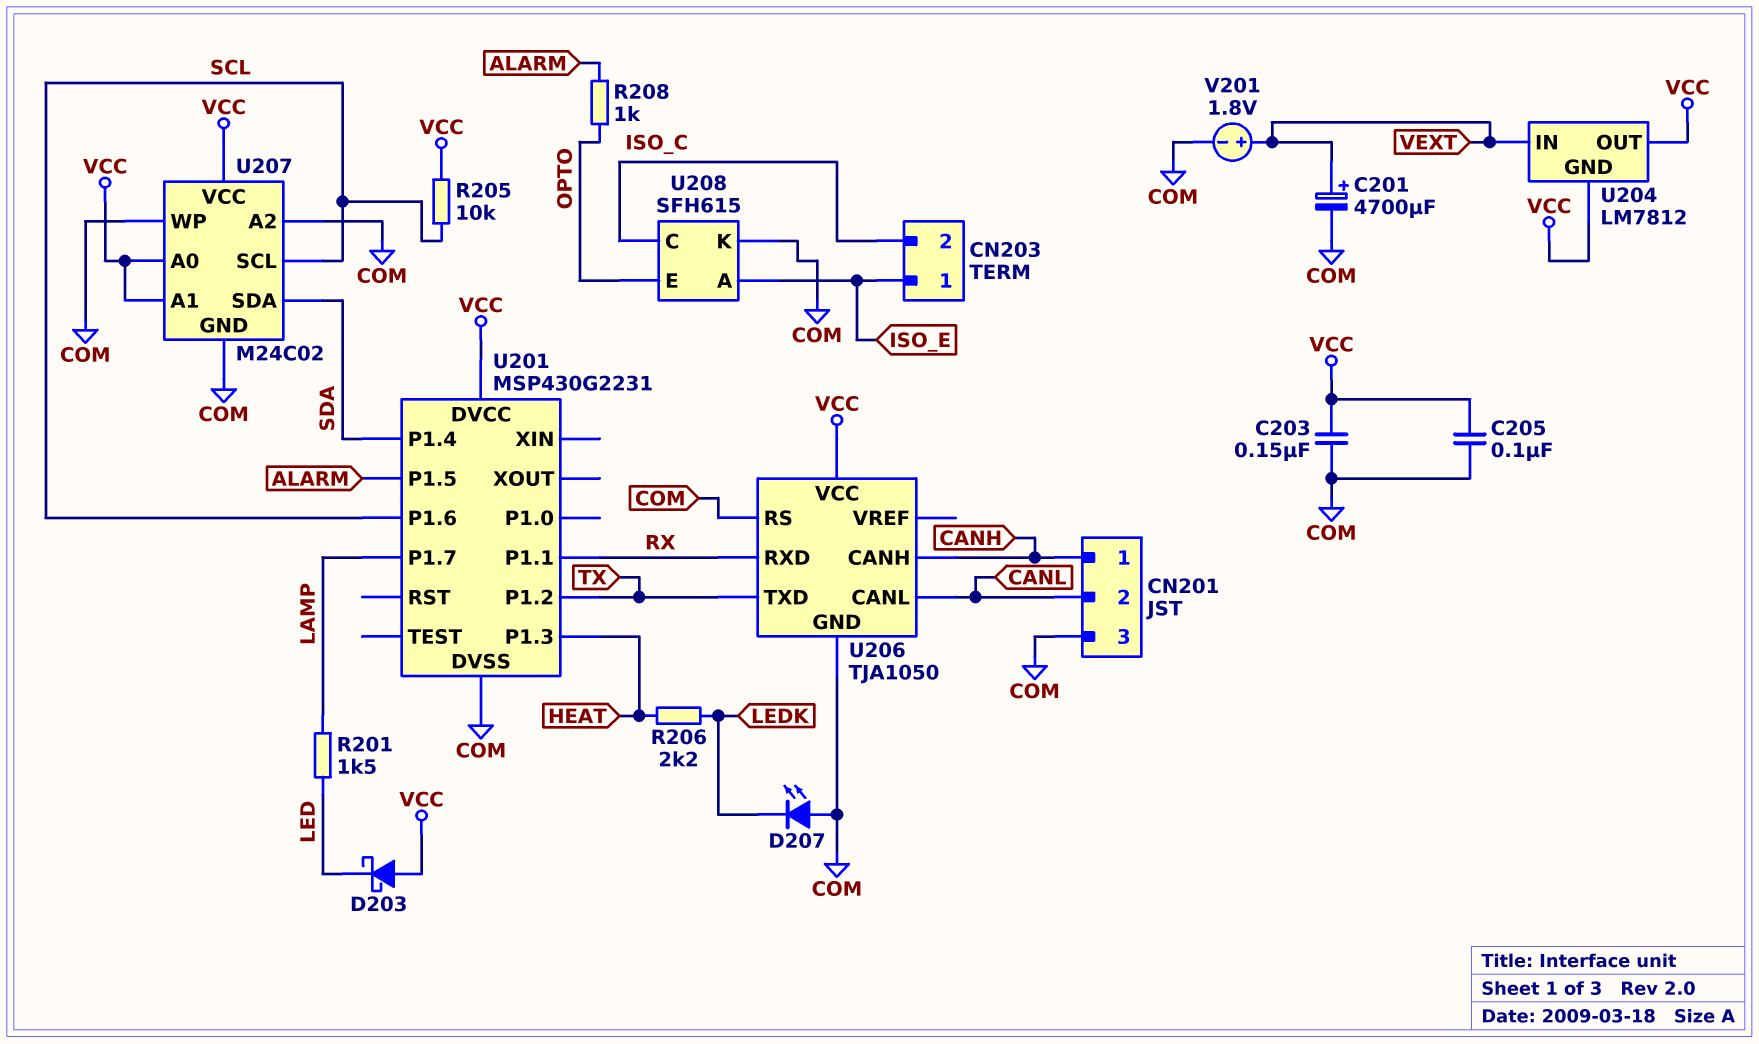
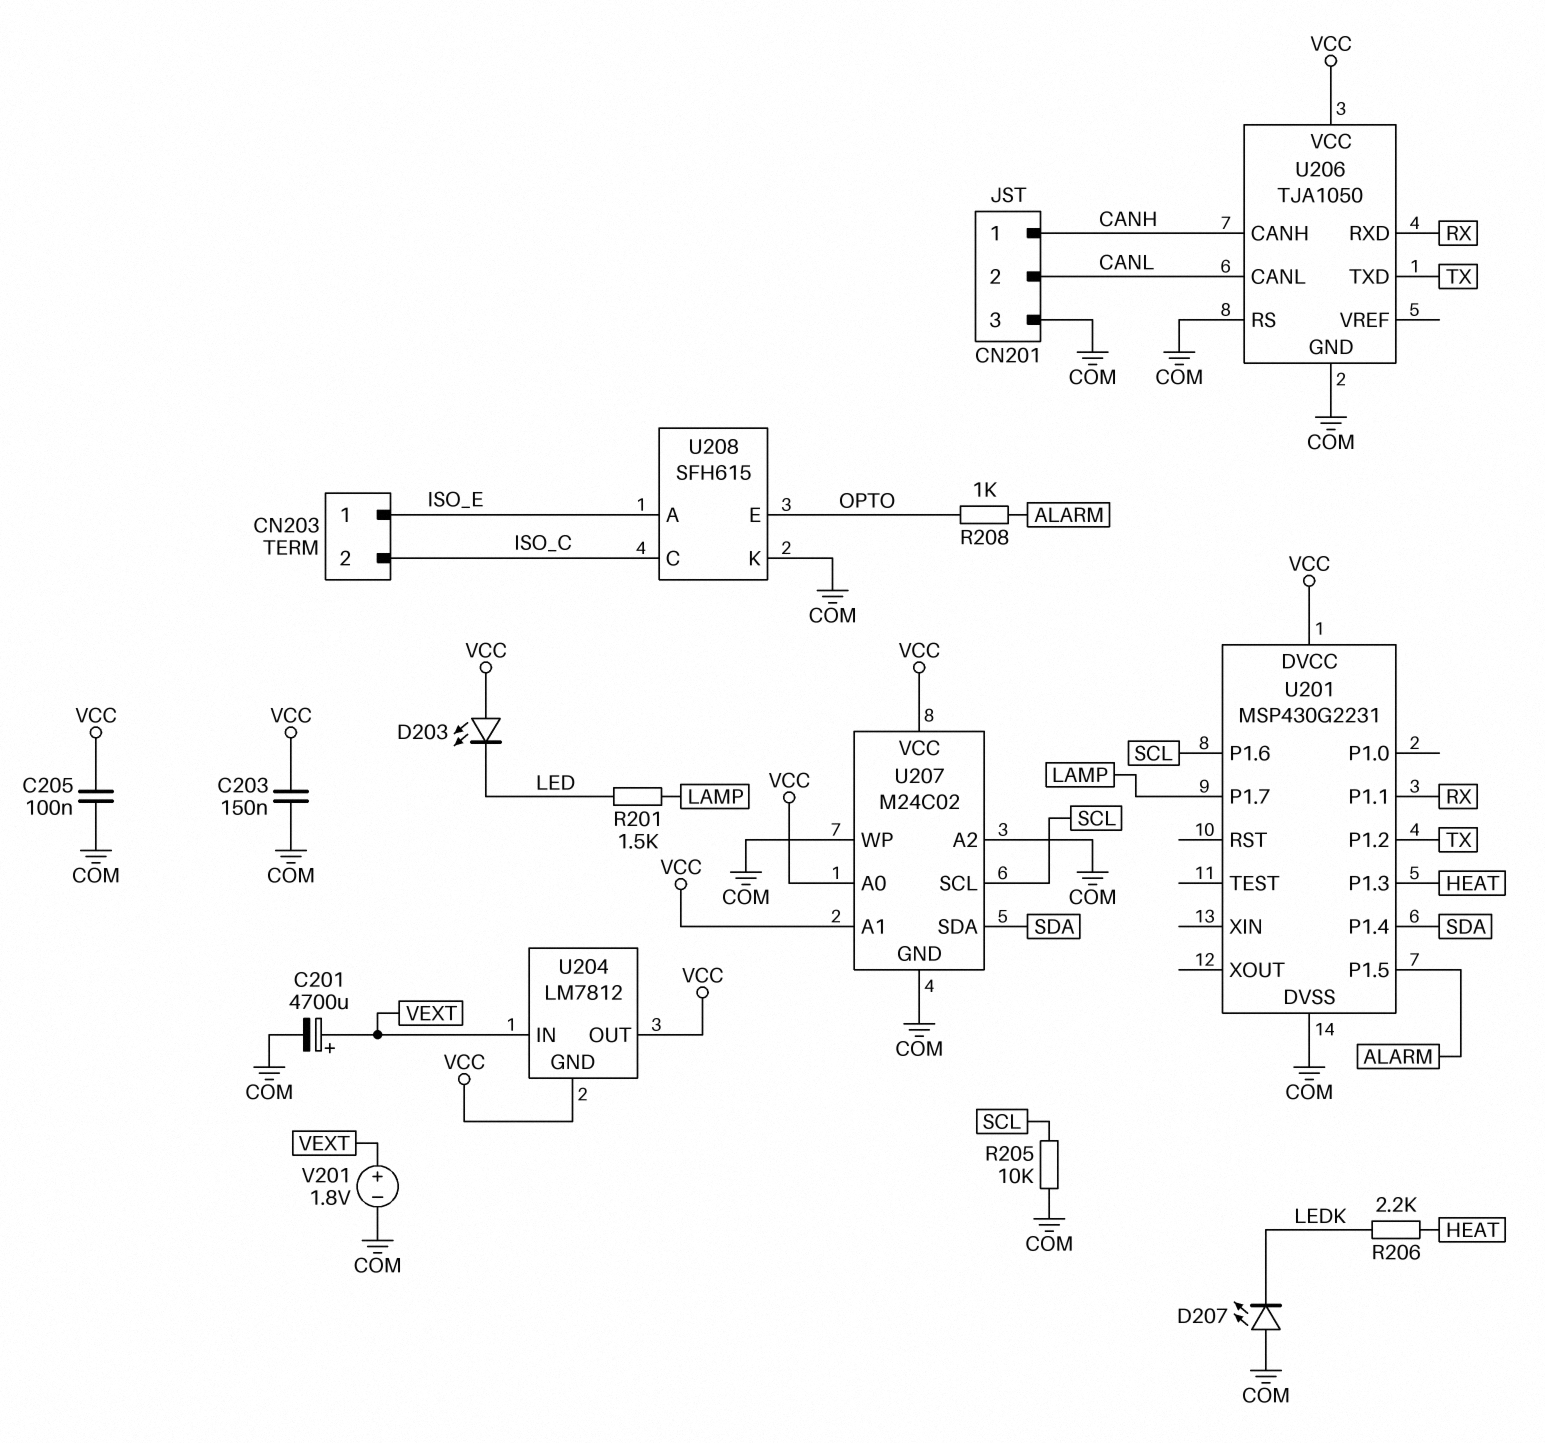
D203: schottky (A VCC, K LED) -> LED (A VCC, K LED)
R205: 10k (SCL, VCC) -> 10k (COM, SCL)

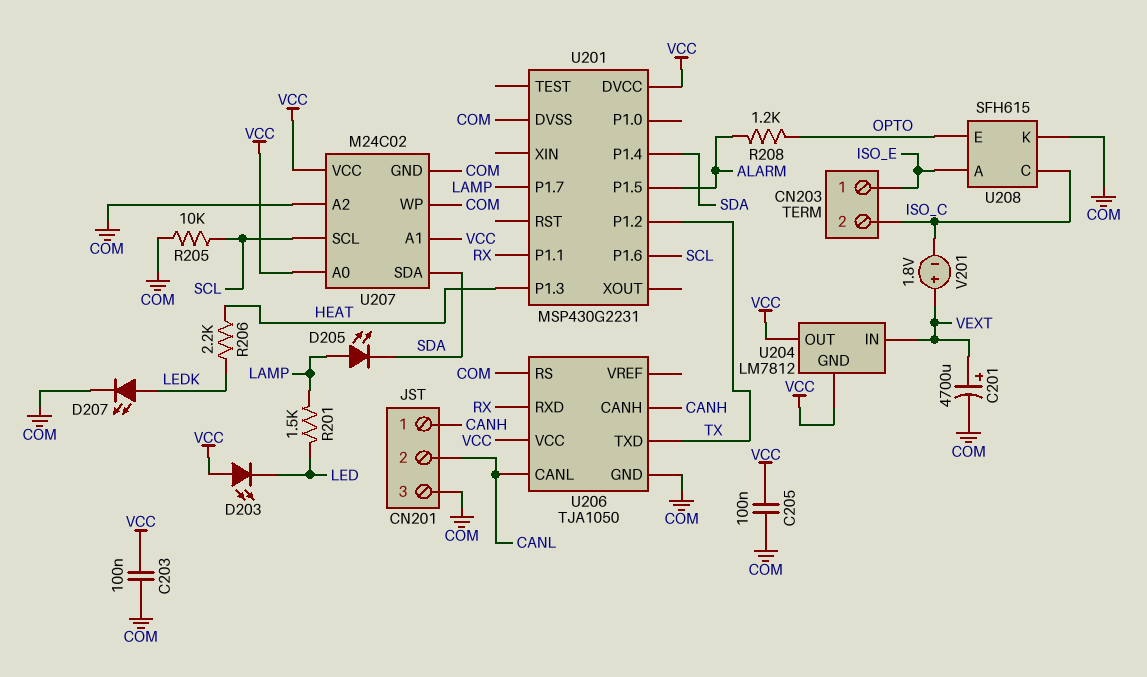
C203: 150nF (COM, VCC) -> 100nF (COM, VCC)
D205: none -> LED (A LAMP, K SDA)
D207: LED (A COM, K LEDK) -> LED (A LEDK, K COM)
R208: 1k (ALARM, OPTO) -> 1.2k (ALARM, OPTO)
V201: 1.8V (plus VEXT, minus COM) -> 1.8V (plus VEXT, minus ISO_C)

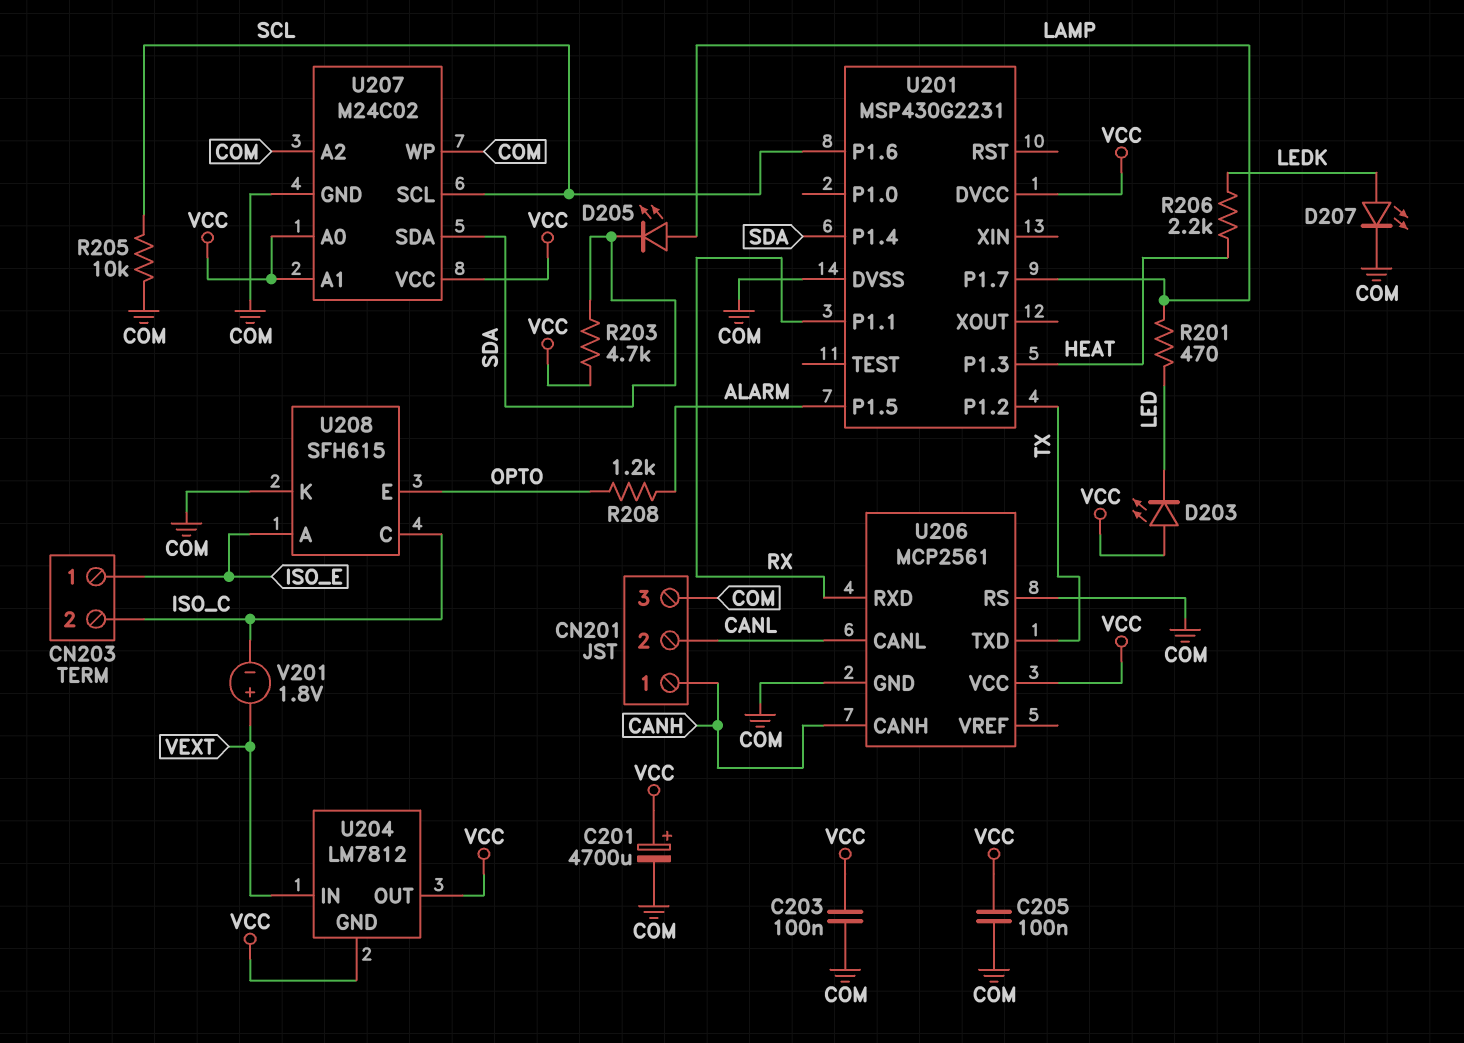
C201: 4700uF (plus VEXT, minus COM) -> 4700uF (plus VCC, minus COM)
R201: 1.5k (LAMP, LED) -> 470 (LAMP, LED)
R203: none -> 4.7k (SDA, VCC)
U206: TJA1050 -> MCP2561

